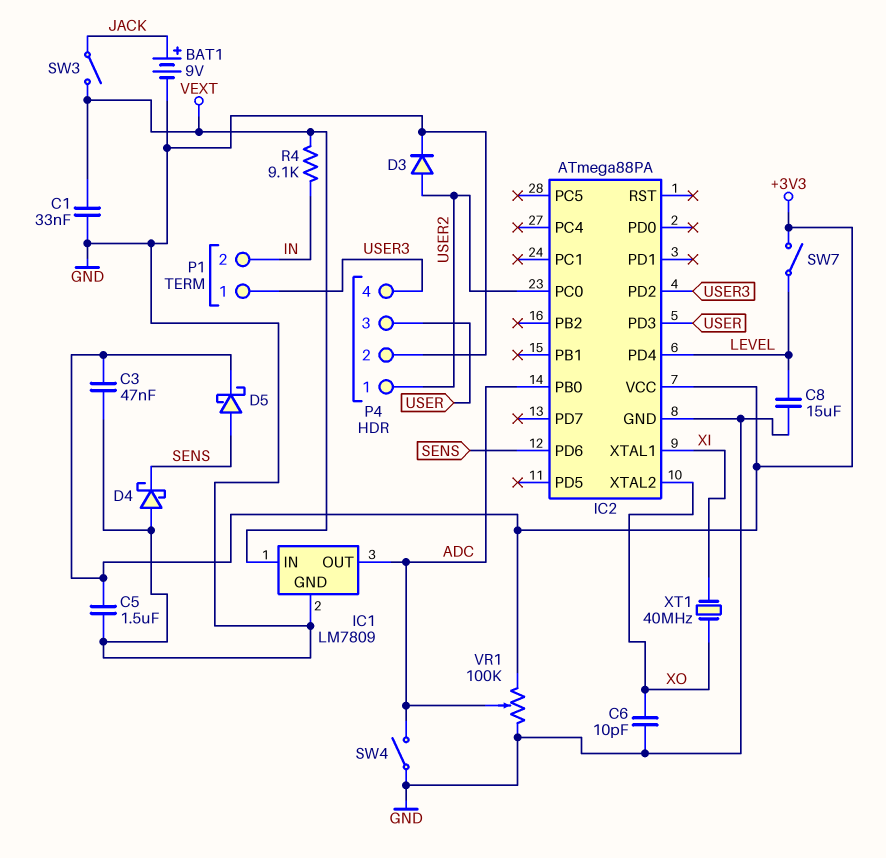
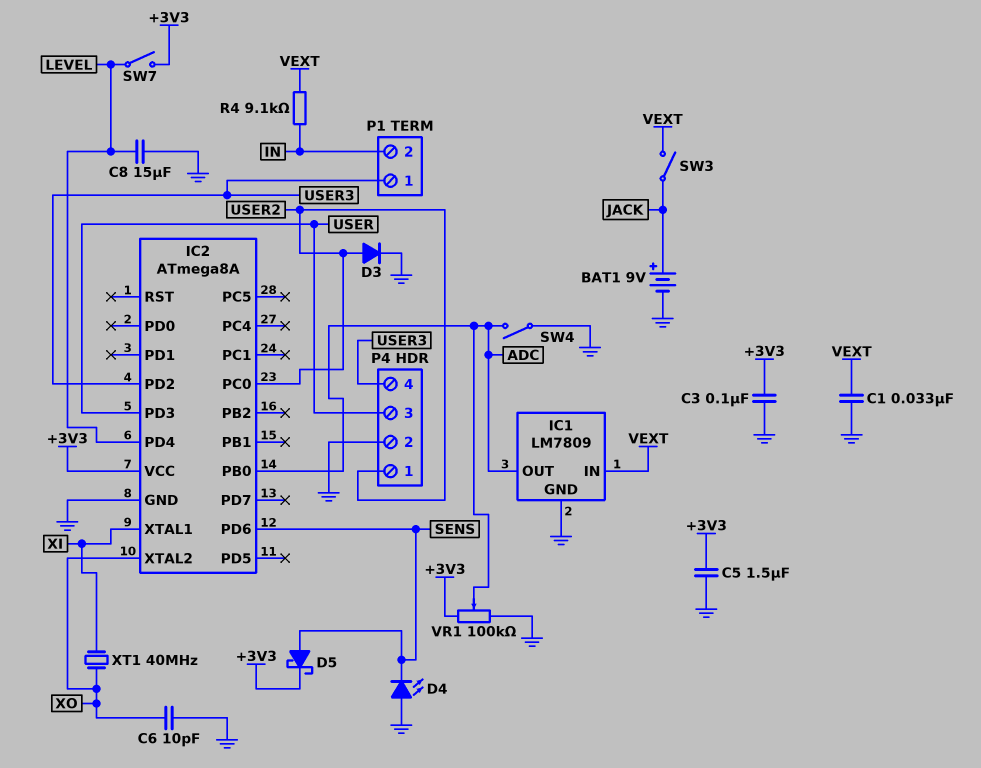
C3: 47nF (+3V3, GND) -> 100nF (+3V3, GND)
D4: schottky (A GND, K SENS) -> LED (A GND, K SENS)
IC2: ATmega88PA -> ATmega8A

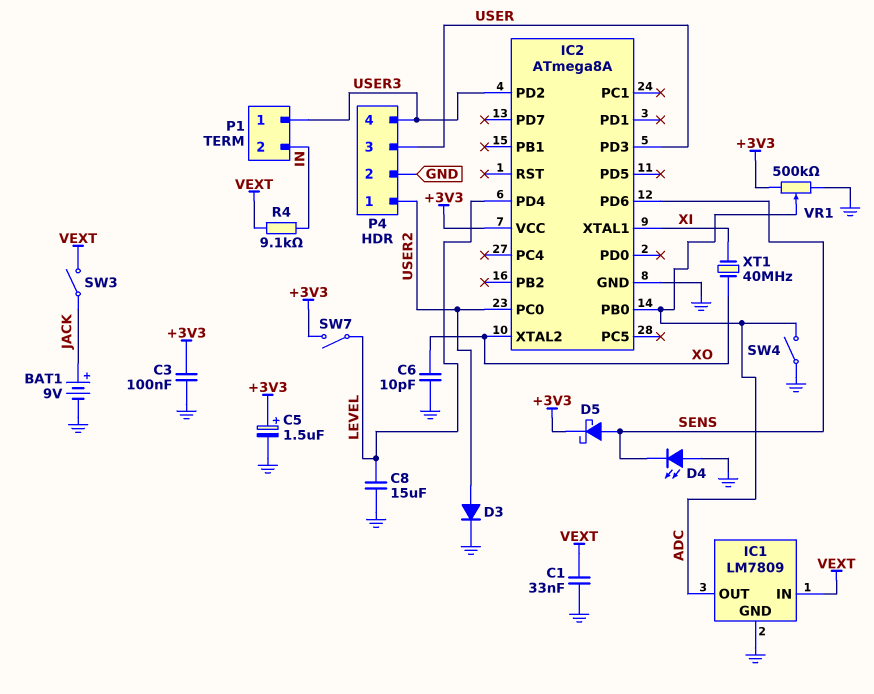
C5: 1.5uF (+3V3, GND) -> 1.5uF (plus +3V3, minus GND)
VR1: 100k (+3V3, GND, wiper ADC) -> 500k (+3V3, GND, wiper ADC)

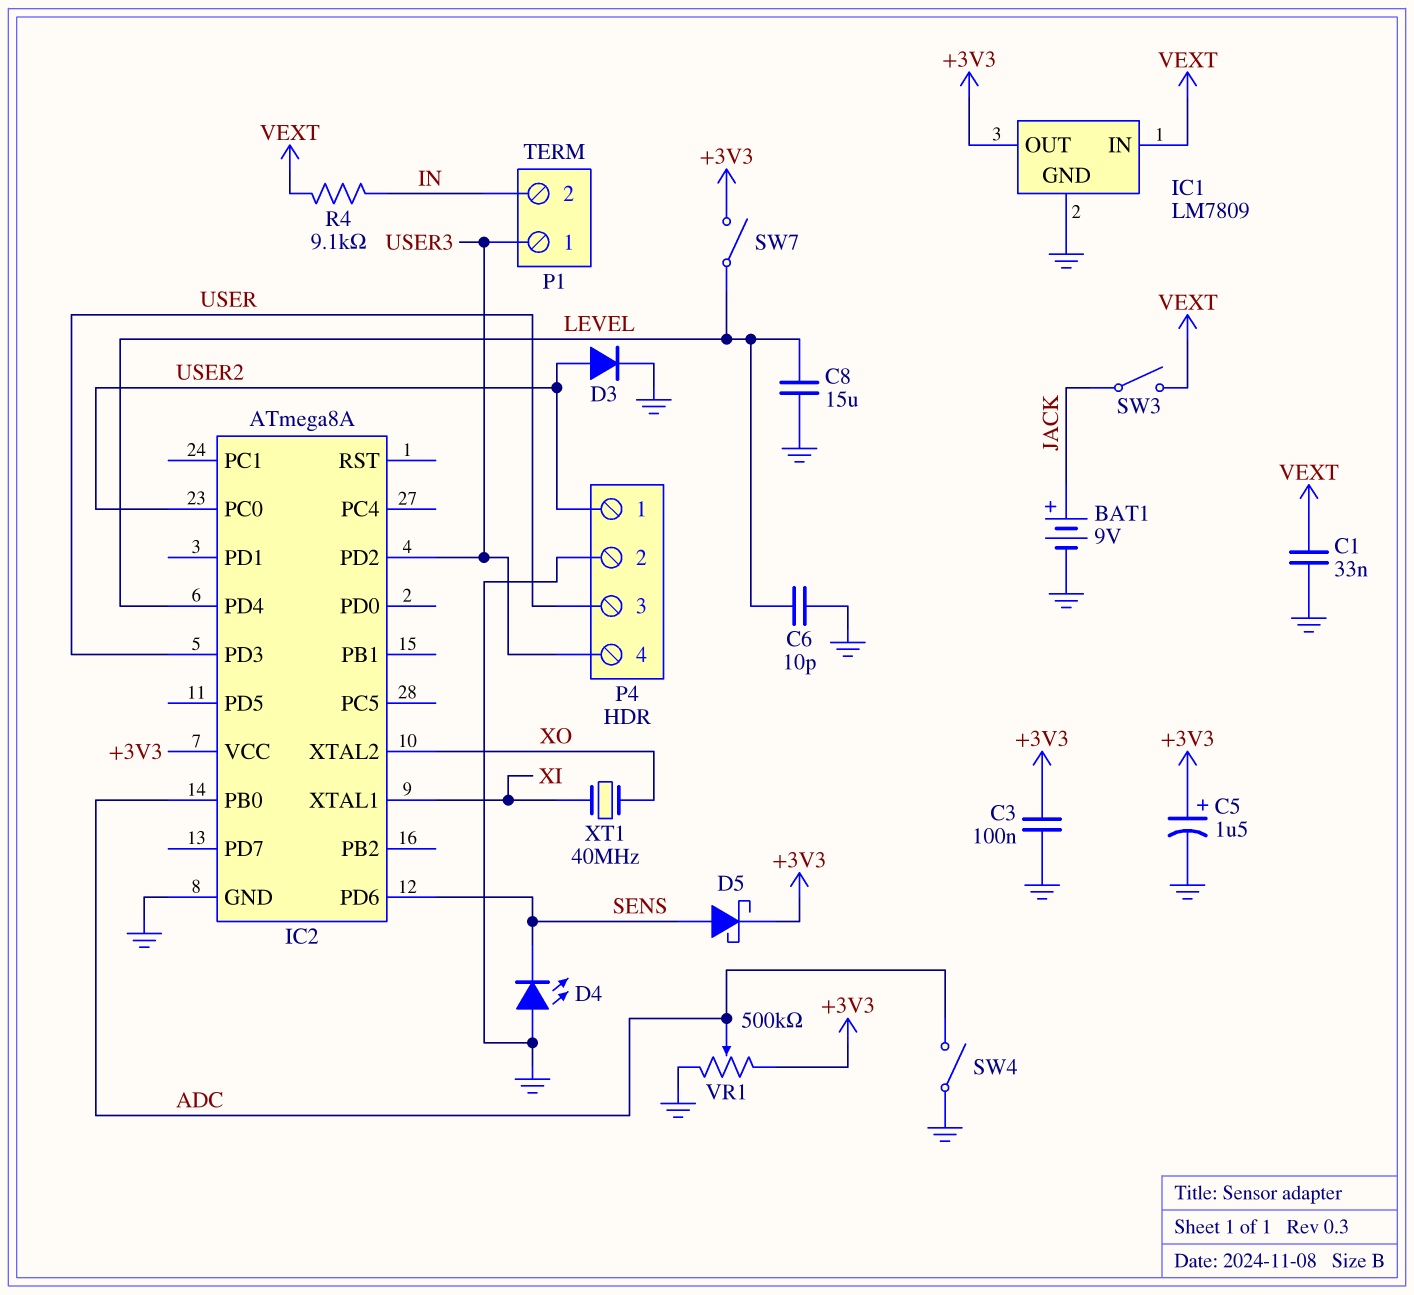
C6: 10pF (GND, XO) -> 10pF (GND, LEVEL)
IC1 pin OUT: ADC -> +3V3

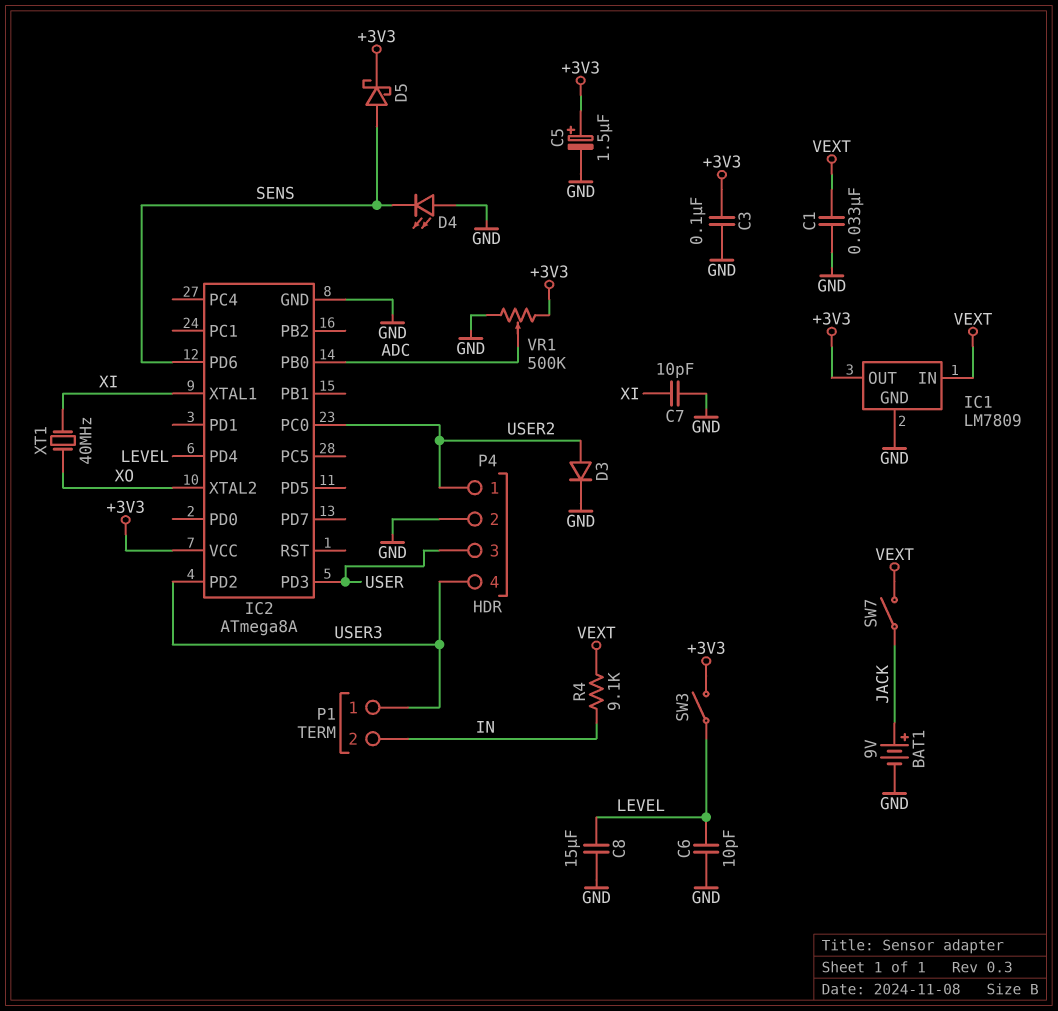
C7: none -> 10pF (GND, XI)
SW3: switch (JACK, VEXT) -> switch (+3V3, LEVEL)
SW4: switch (ADC, GND) -> none
SW7: switch (+3V3, LEVEL) -> switch (JACK, VEXT)

